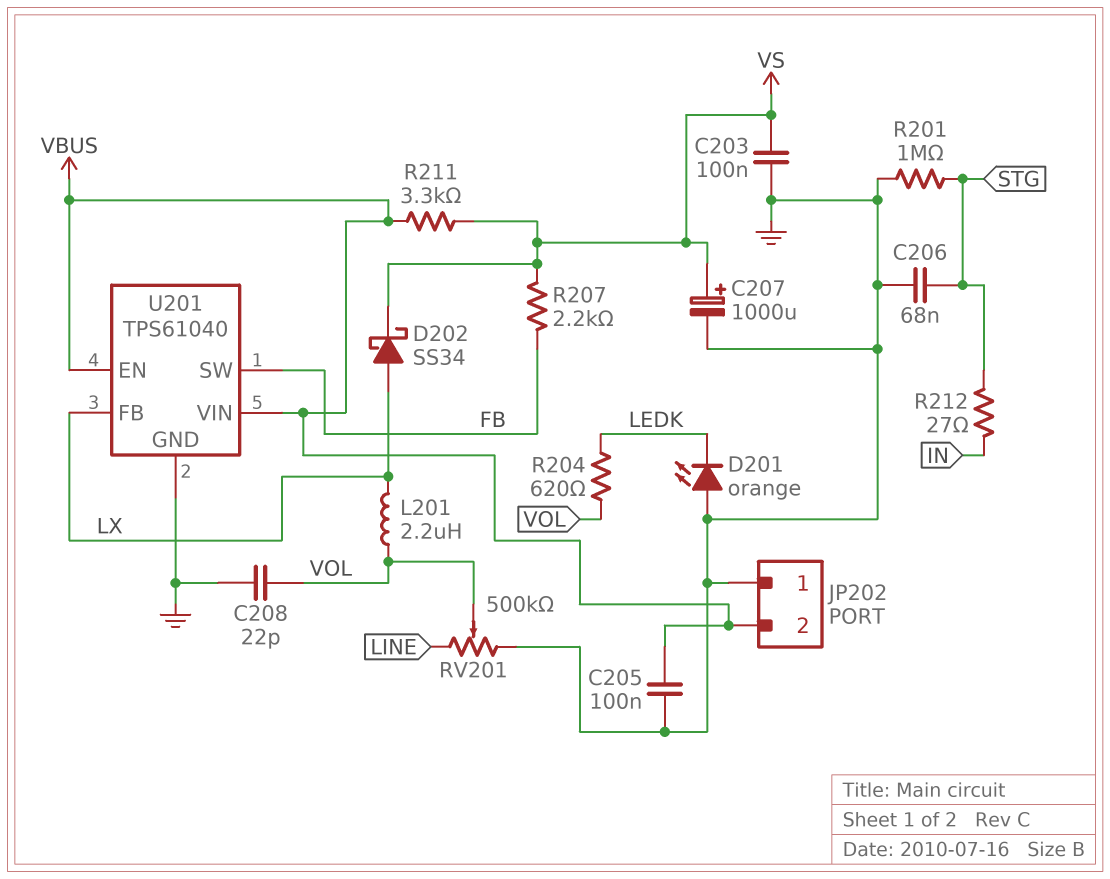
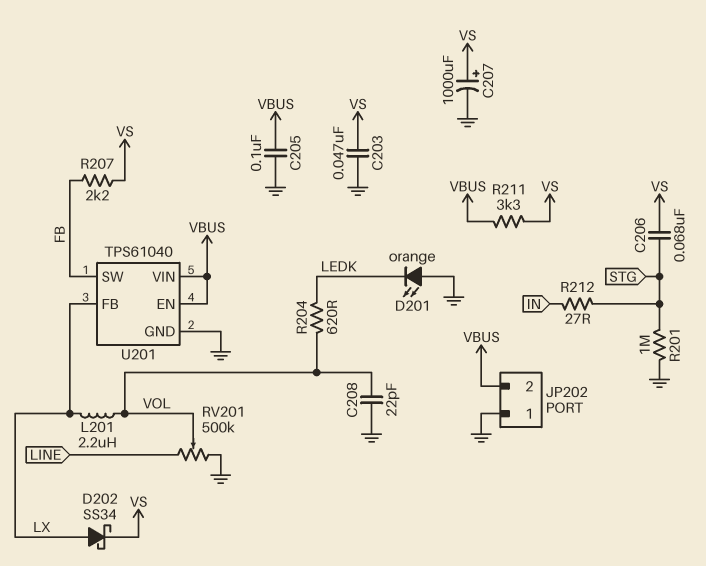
C203: 100nF (GND, VS) -> 47nF (GND, VS)
C206: 68nF (GND, STG) -> 68nF (STG, VS)

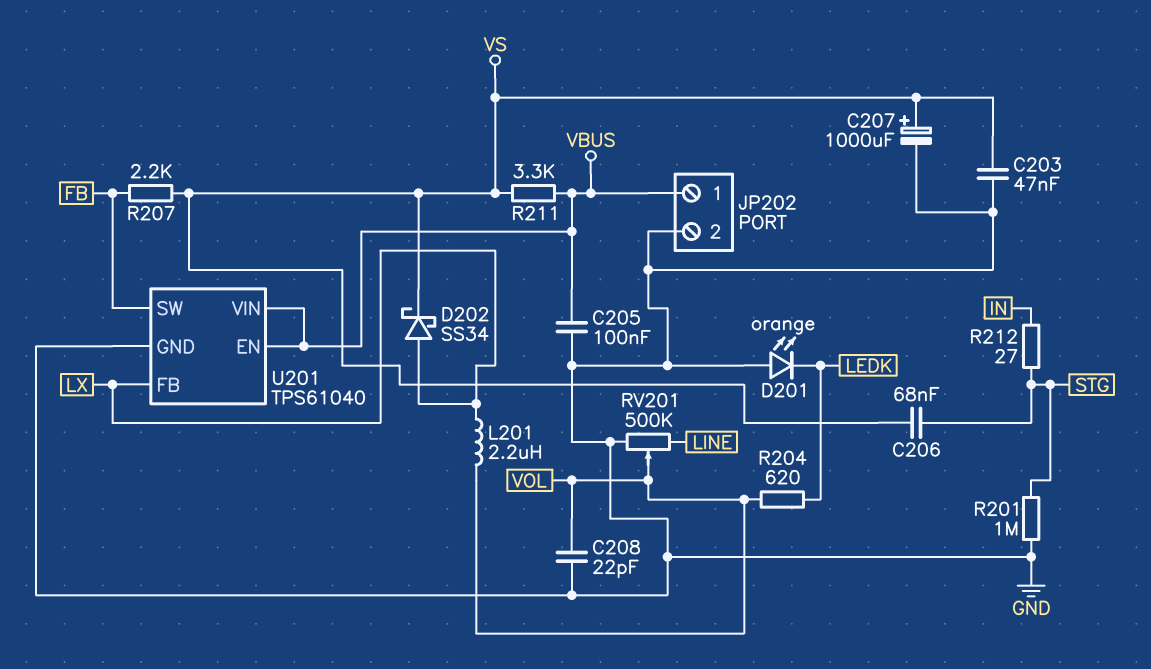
JP202 pin 1: GND -> VBUS
JP202 pin 2: VBUS -> GND

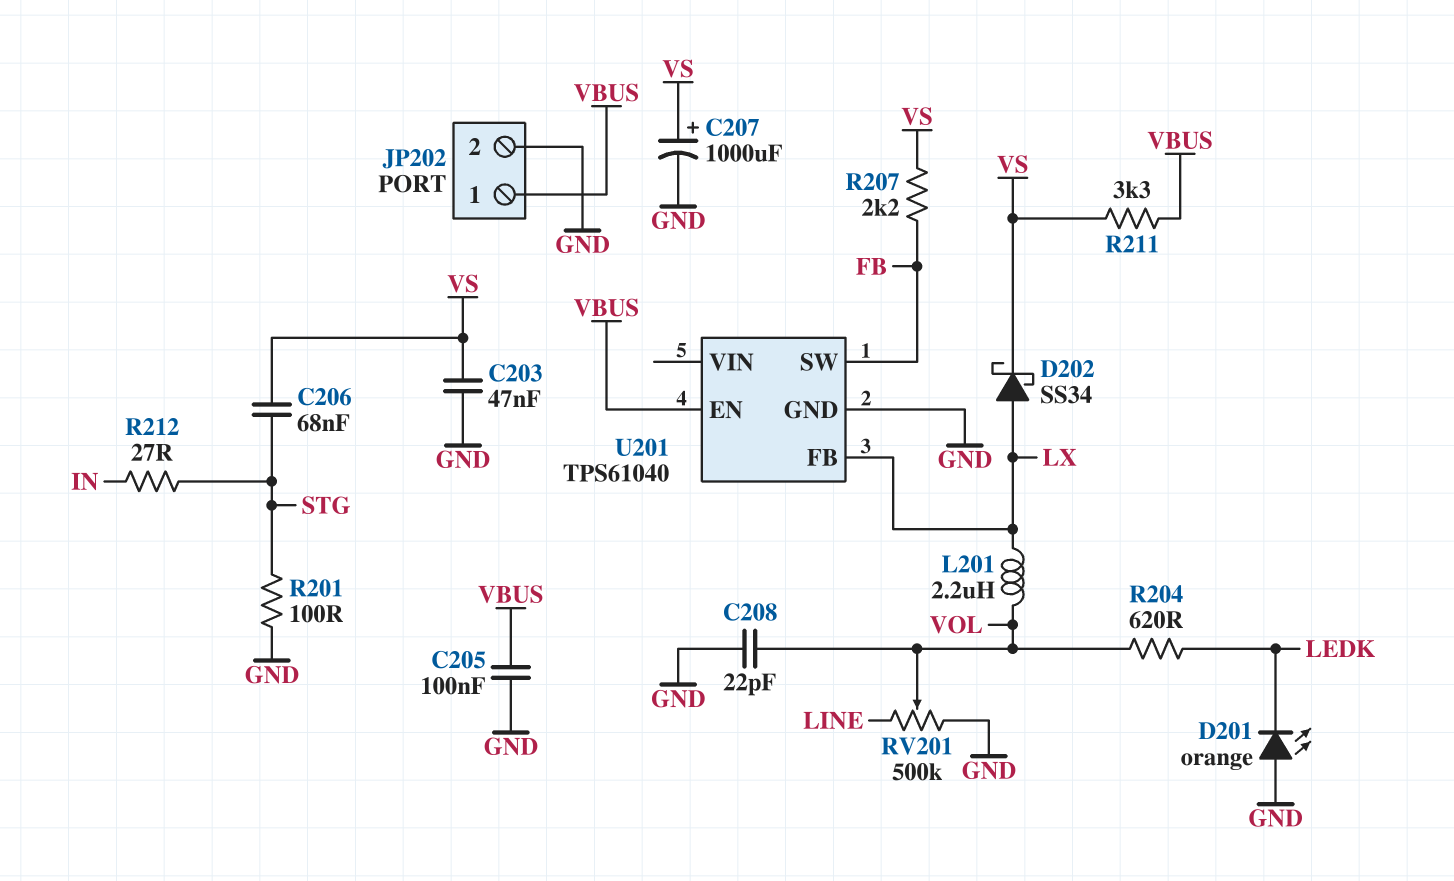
R201: 1M (GND, STG) -> 100 (GND, STG)
U201 pin VIN: VBUS -> none

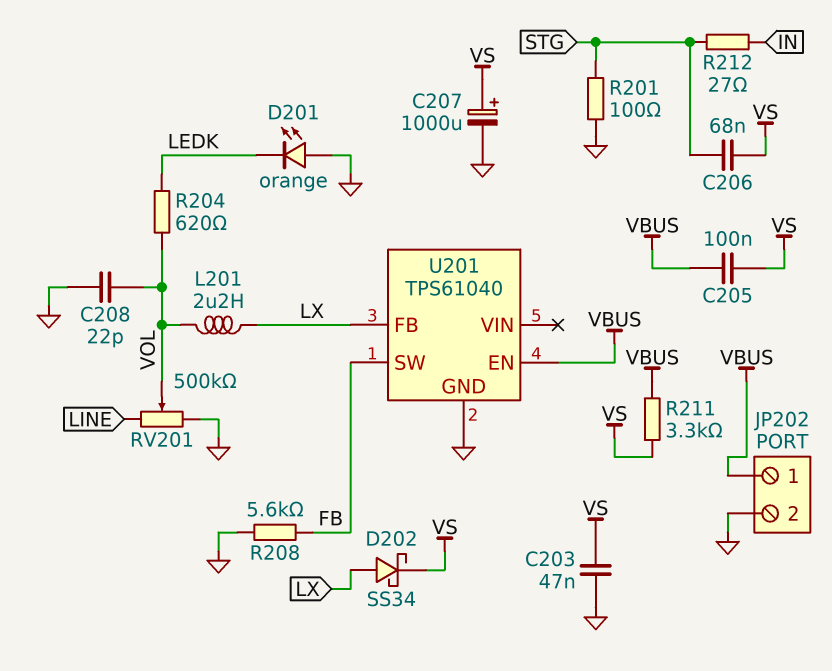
C205: 100nF (GND, VBUS) -> 100nF (VBUS, VS)
R207: 2.2k (FB, VS) -> none
R208: none -> 5.6k (FB, GND)

